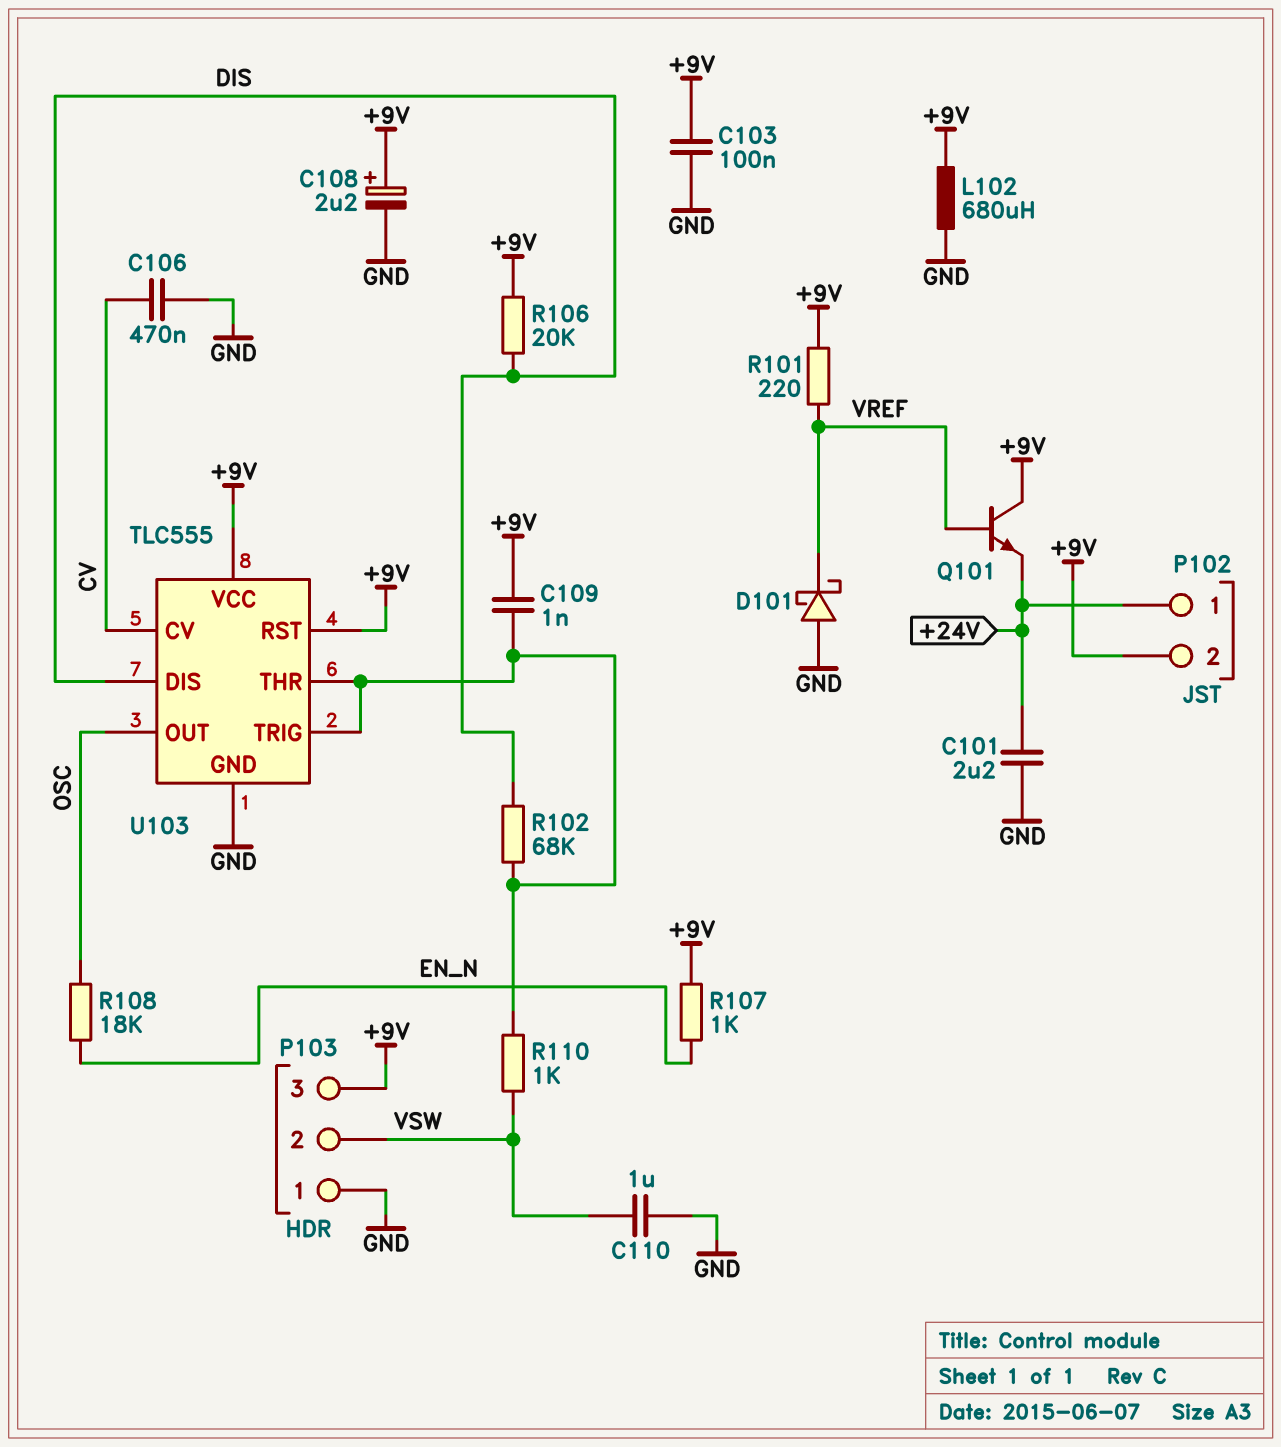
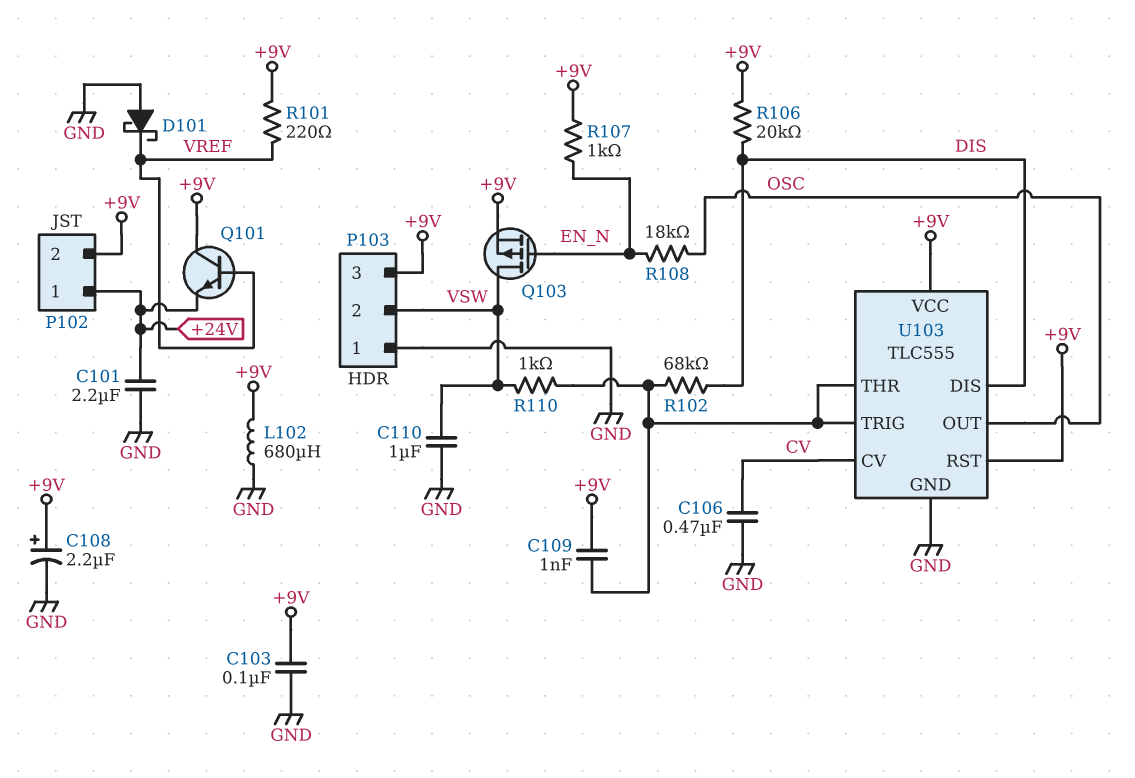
Q103: none -> PMOS (G EN_N, D VSW, S +9V)

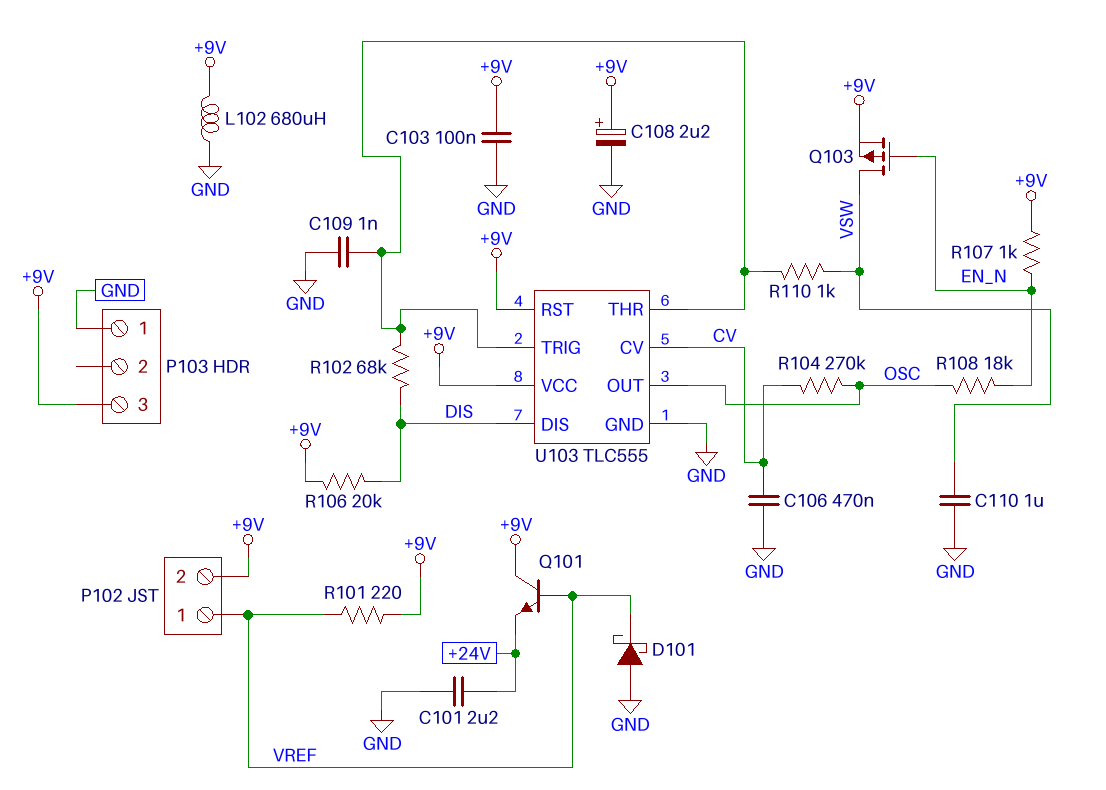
C109: 1nF (+9V, U103/THR) -> 1nF (GND, U103/THR)
P102 pin 1: +24V -> VREF
P103 pin 2: VSW -> none
R104: none -> 270k (CV, OSC)

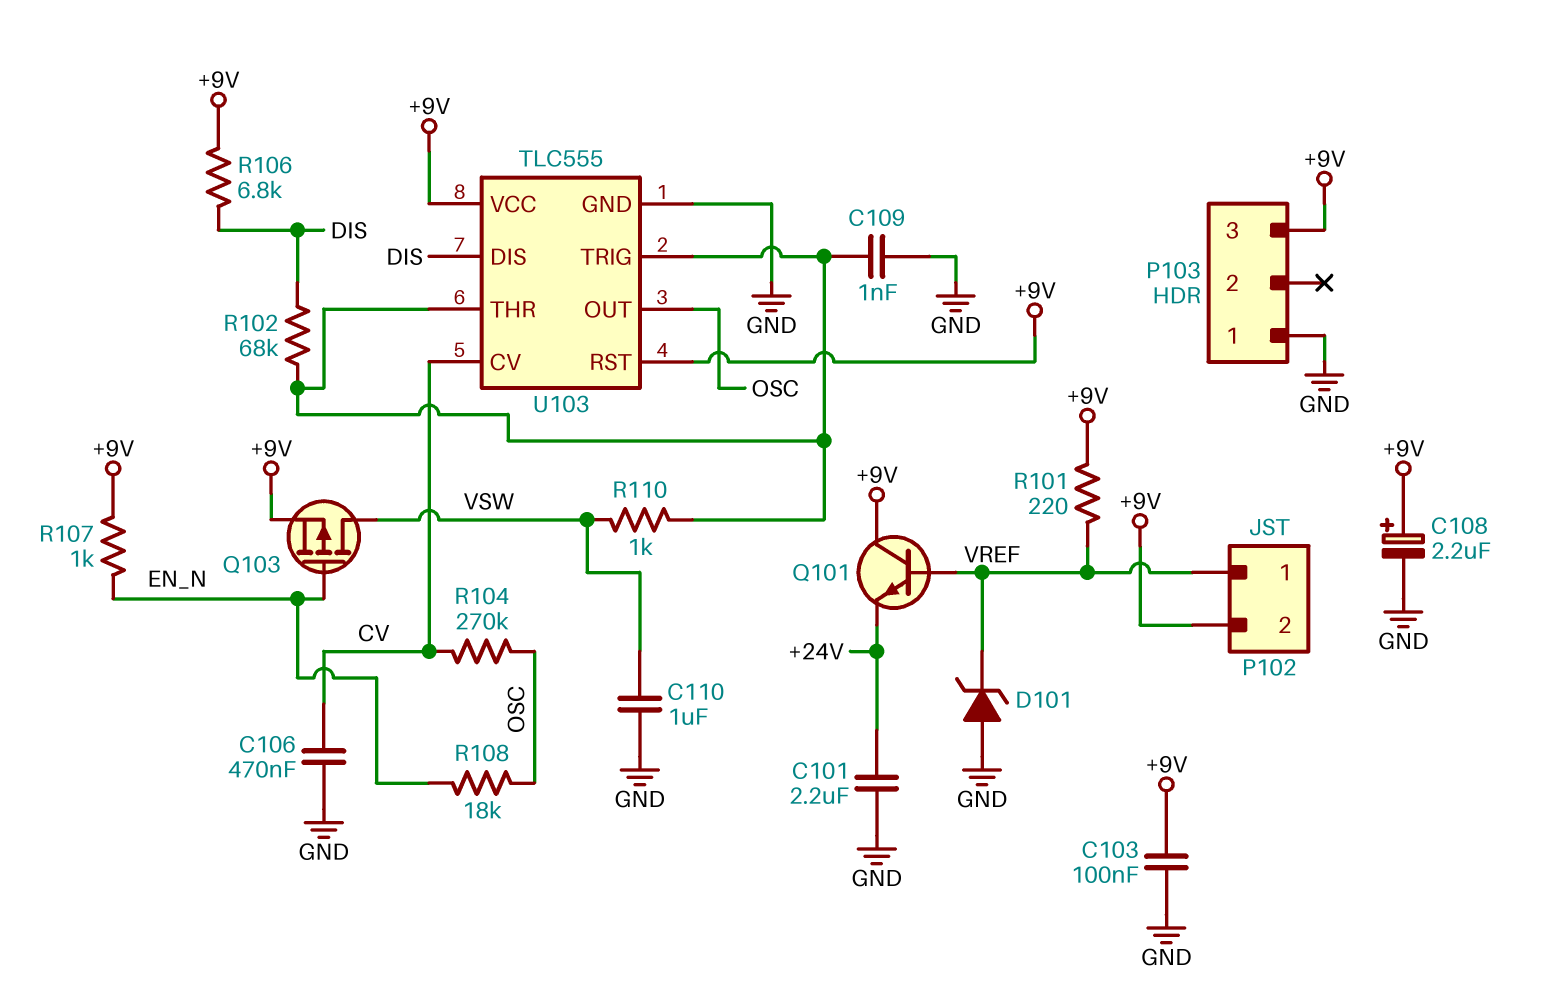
D101: schottky (A GND, K VREF) -> zener (A GND, K VREF)
L102: 680uH (+9V, GND) -> none
R106: 20k (+9V, DIS) -> 6.8k (+9V, DIS)

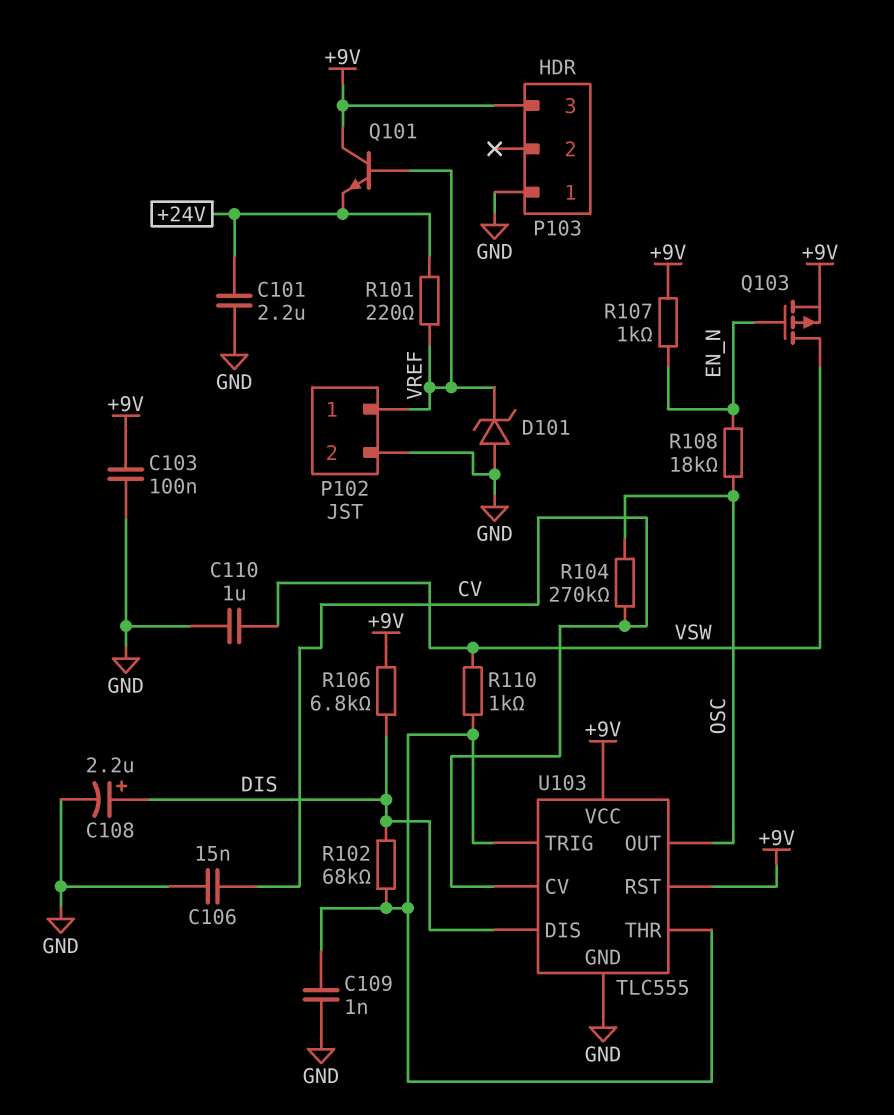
C106: 470nF (CV, GND) -> 15nF (CV, GND)
C108: 2.2uF (plus +9V, minus GND) -> 2.2uF (plus DIS, minus GND)
P102 pin 2: +9V -> GND
R101: 220 (+9V, VREF) -> 220 (+24V, VREF)

